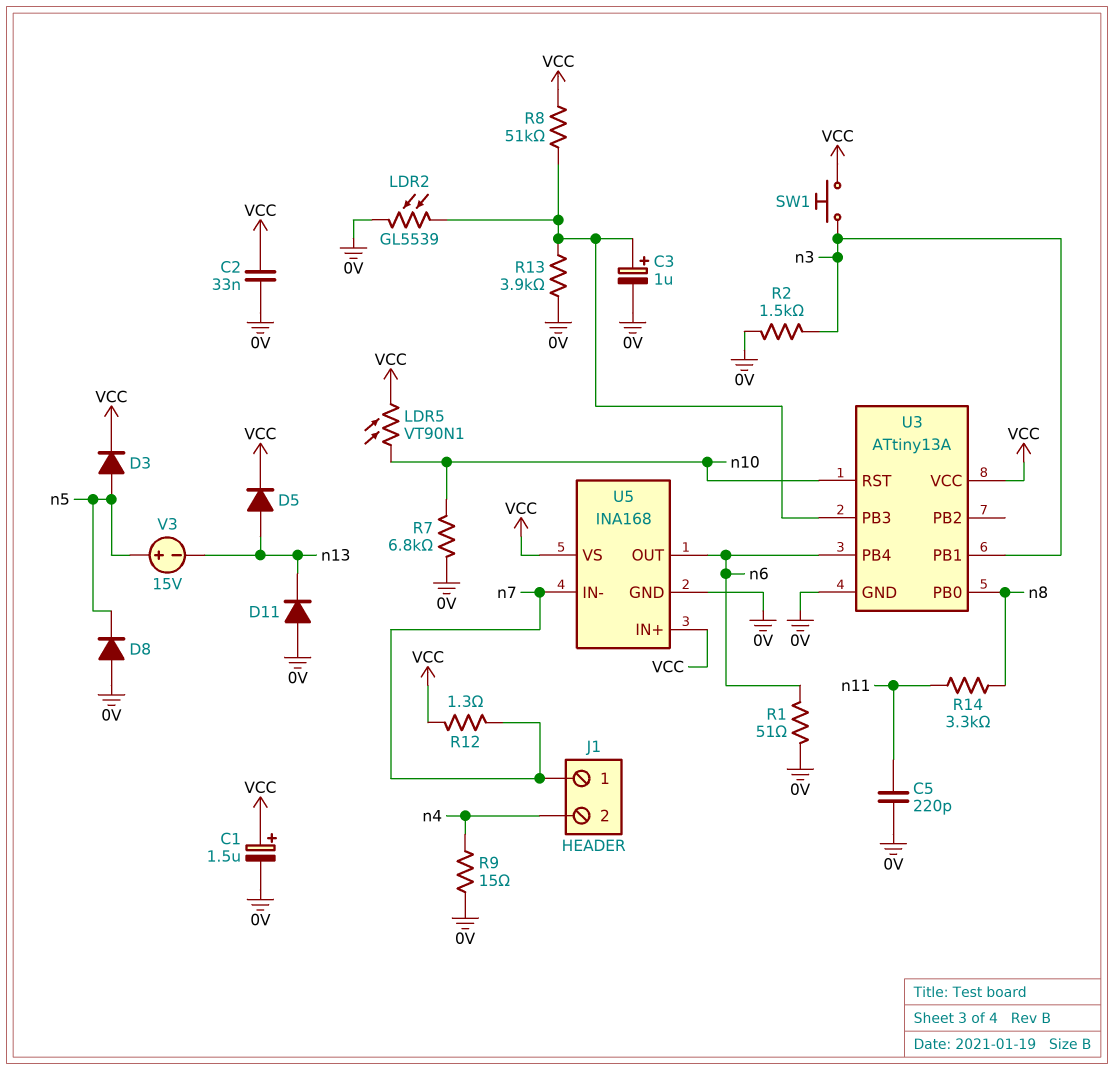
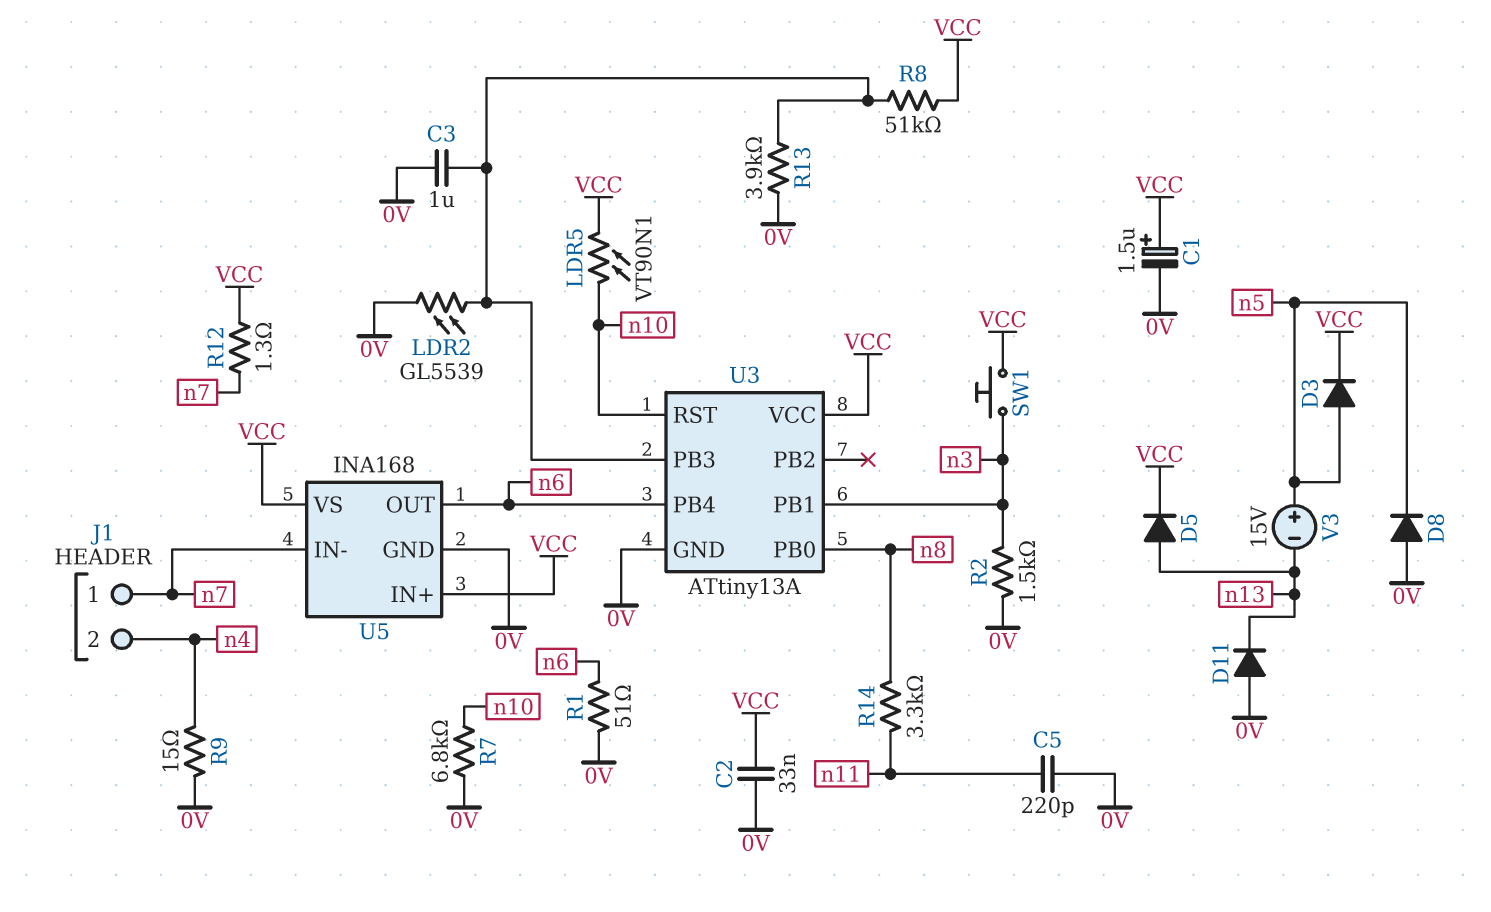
C3: 1uF (plus U3/PB3, minus 0V) -> 1uF (0V, U3/PB3)

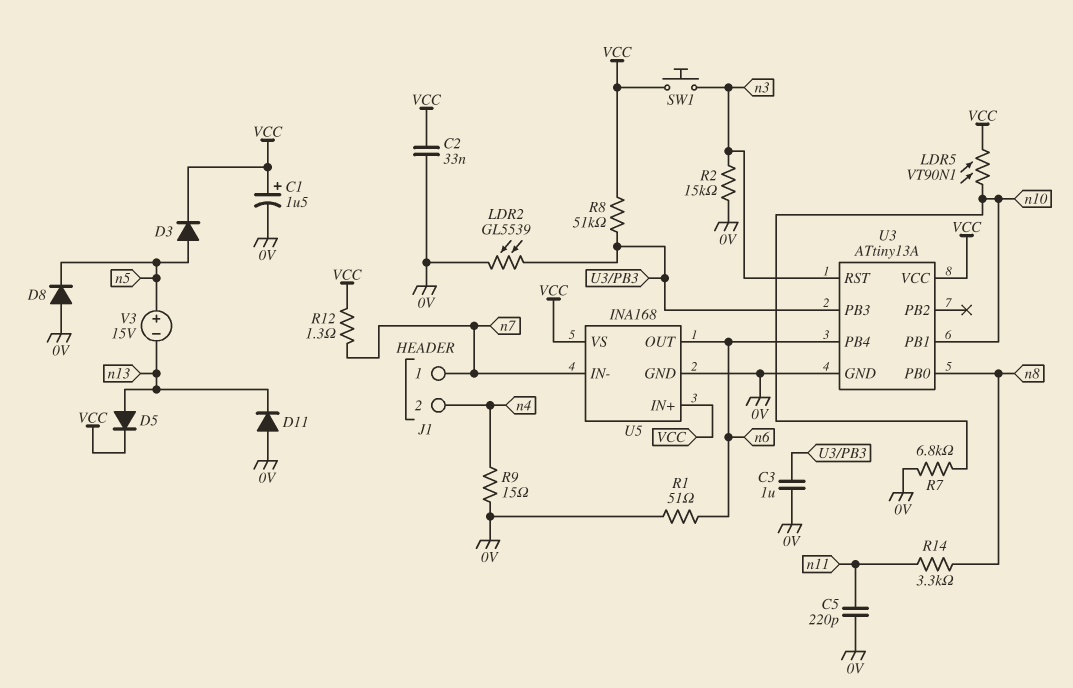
R2: 1.5k (0V, n3) -> 15k (0V, n3)
R13: 3.9k (0V, U3/PB3) -> none
U3 pin PB1: n3 -> n10
U3 pin RST: n10 -> n3

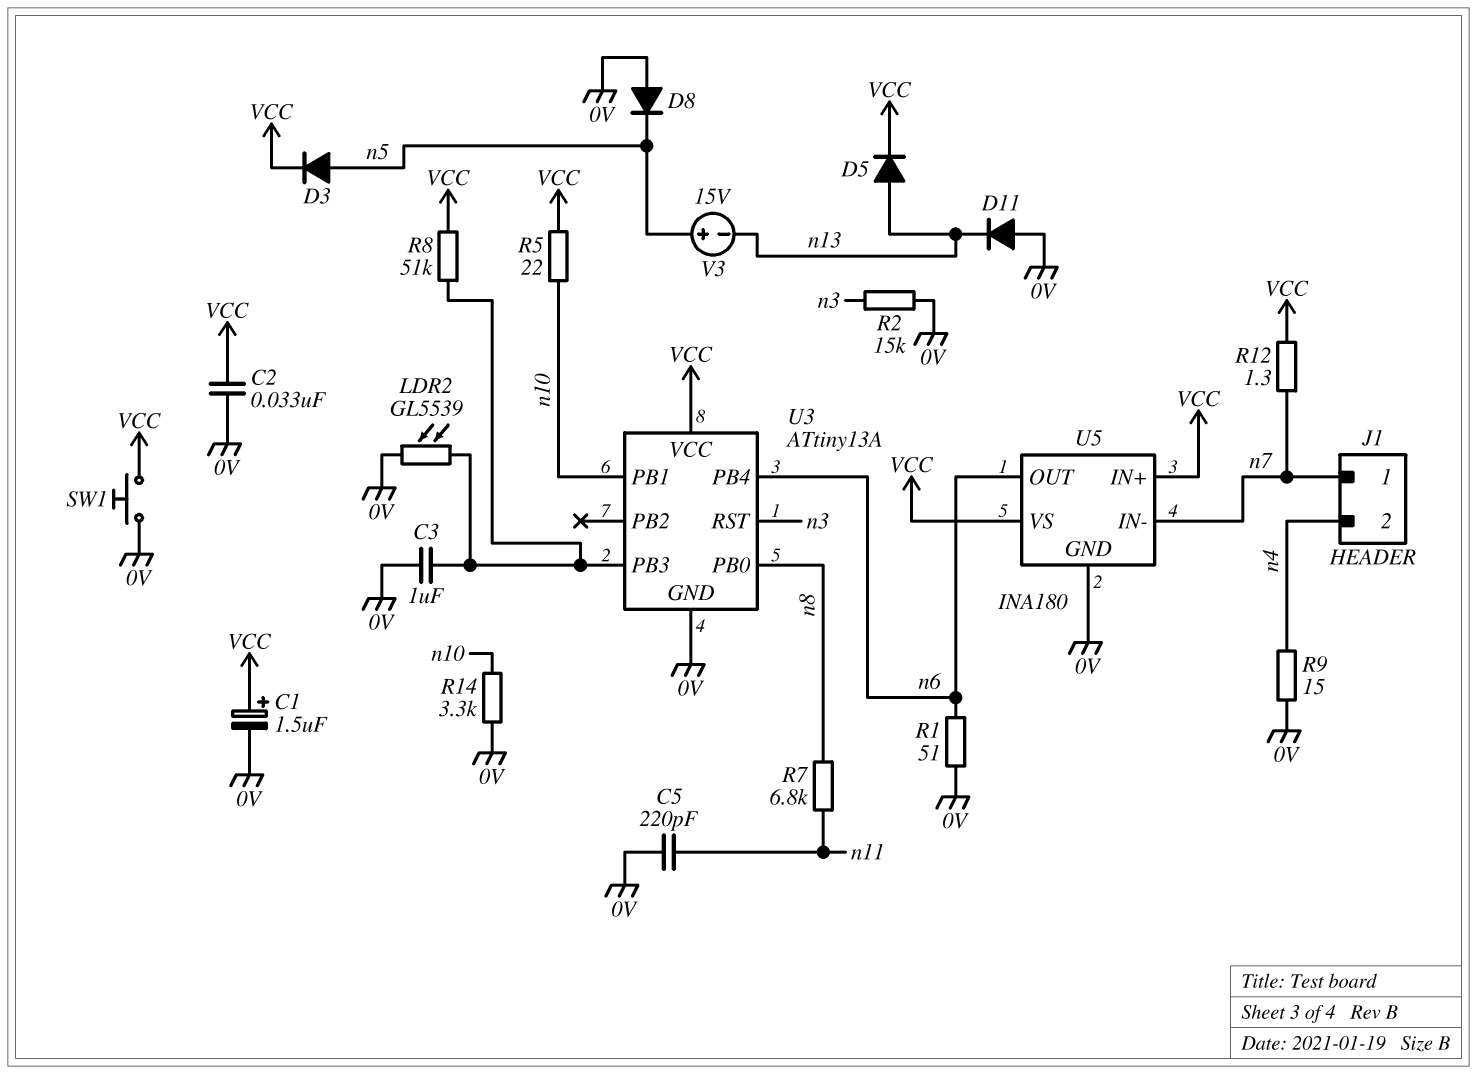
LDR5: VT90N1 (VCC, n10) -> none
R5: none -> 22 (VCC, n10)
R7: 6.8k (0V, n10) -> 6.8k (n8, n11)
R14: 3.3k (n8, n11) -> 3.3k (0V, n10)
SW1: button (VCC, n3) -> button (0V, VCC)
U5: INA168 -> INA180

